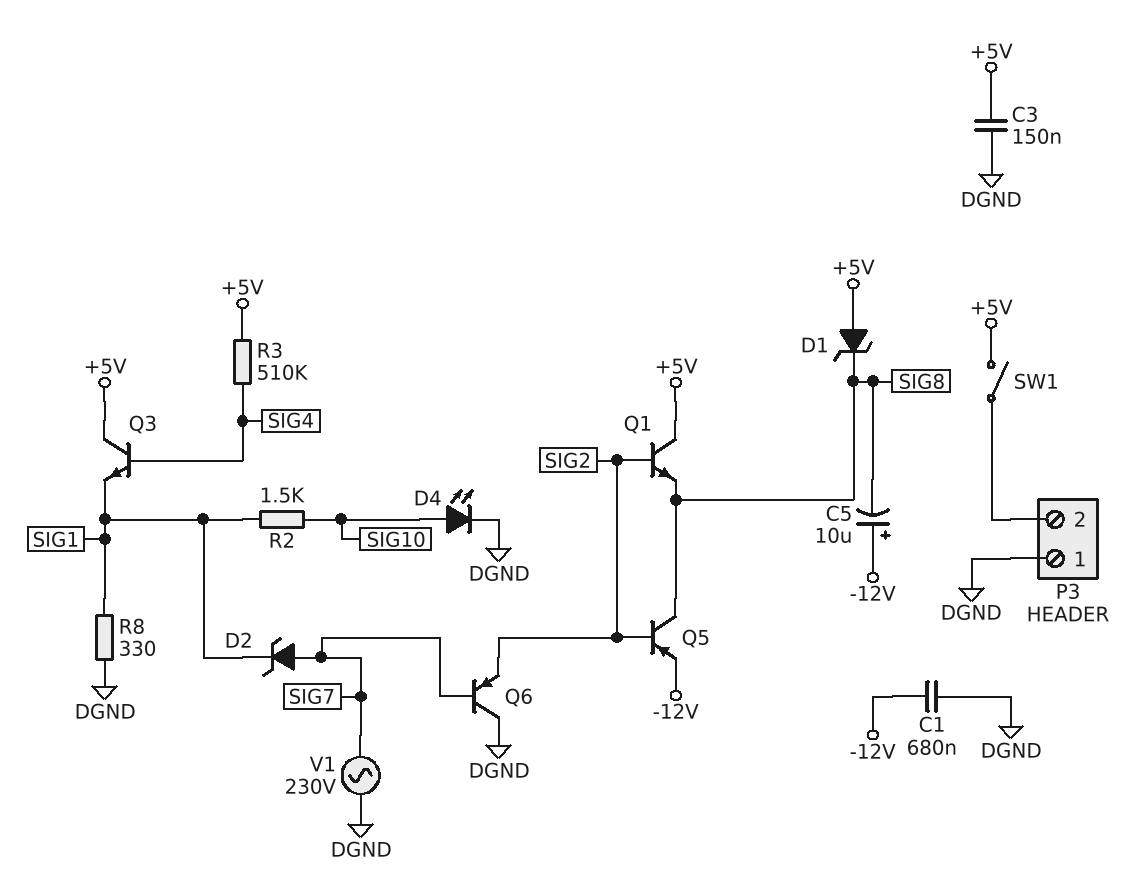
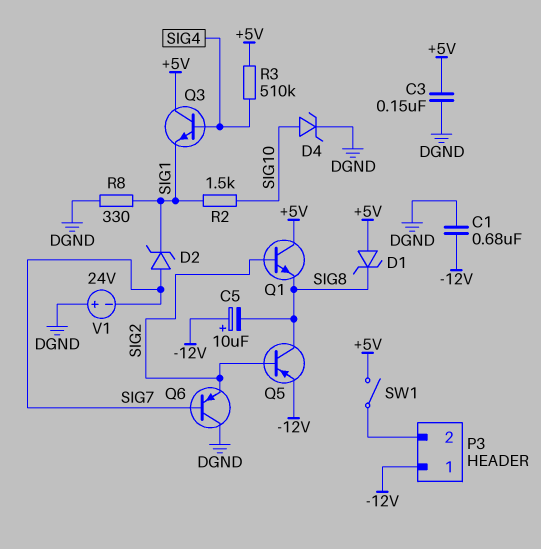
D4: LED (A SIG10, K DGND) -> zener (A SIG10, K DGND)
P3 pin 1: DGND -> -12V
V1: AC 230V (DGND, SIG7) -> 24V (plus DGND, minus SIG7)

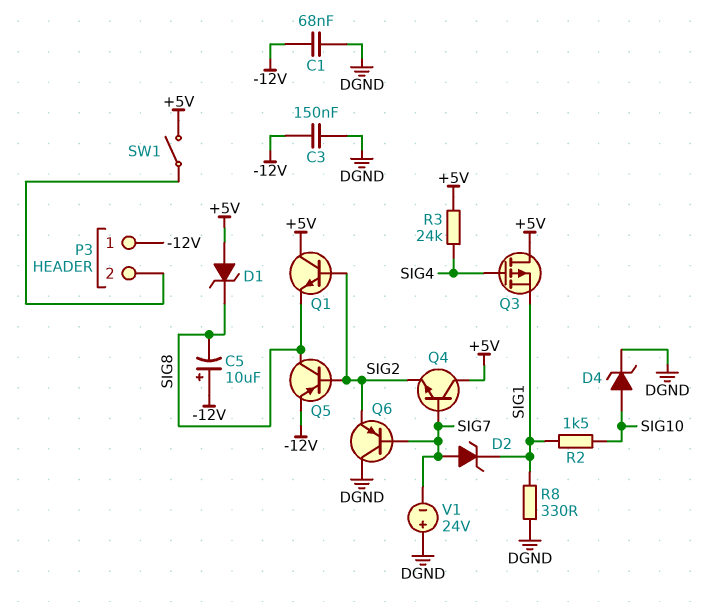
C1: 680nF (-12V, DGND) -> 68nF (-12V, DGND)
C3: 150nF (+5V, DGND) -> 150nF (-12V, DGND)
Q3: NPN (B SIG4, C +5V, E SIG1) -> PMOS (G SIG4, D +5V, S SIG1)
Q4: none -> NPN (B SIG7, C +5V, E SIG2)
R3: 510k (+5V, SIG4) -> 24k (+5V, SIG4)

